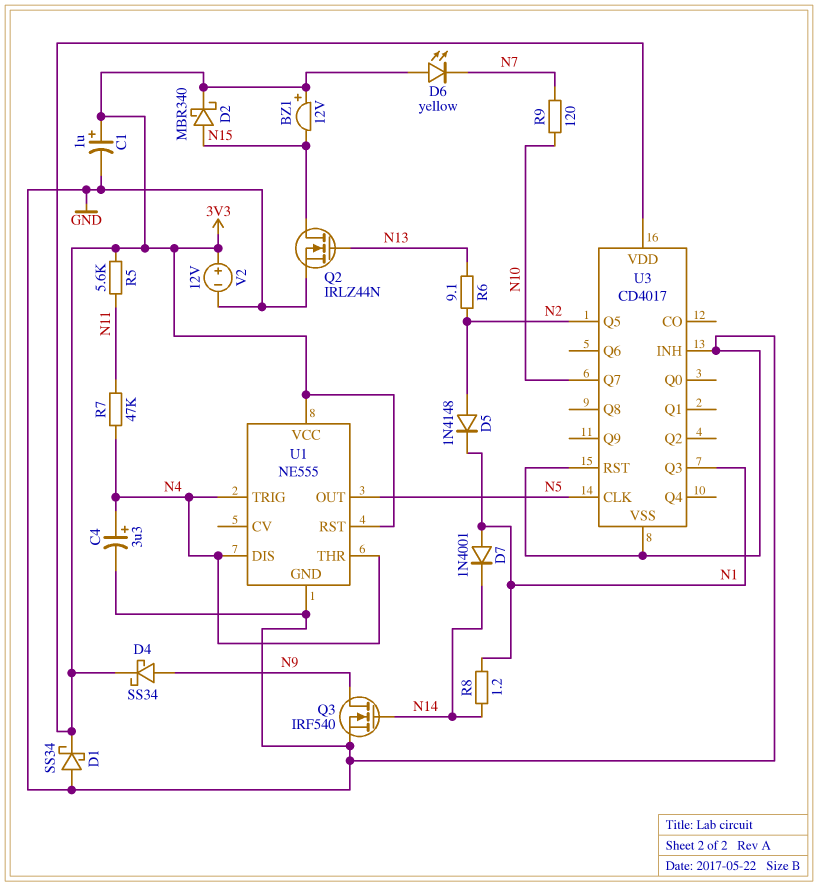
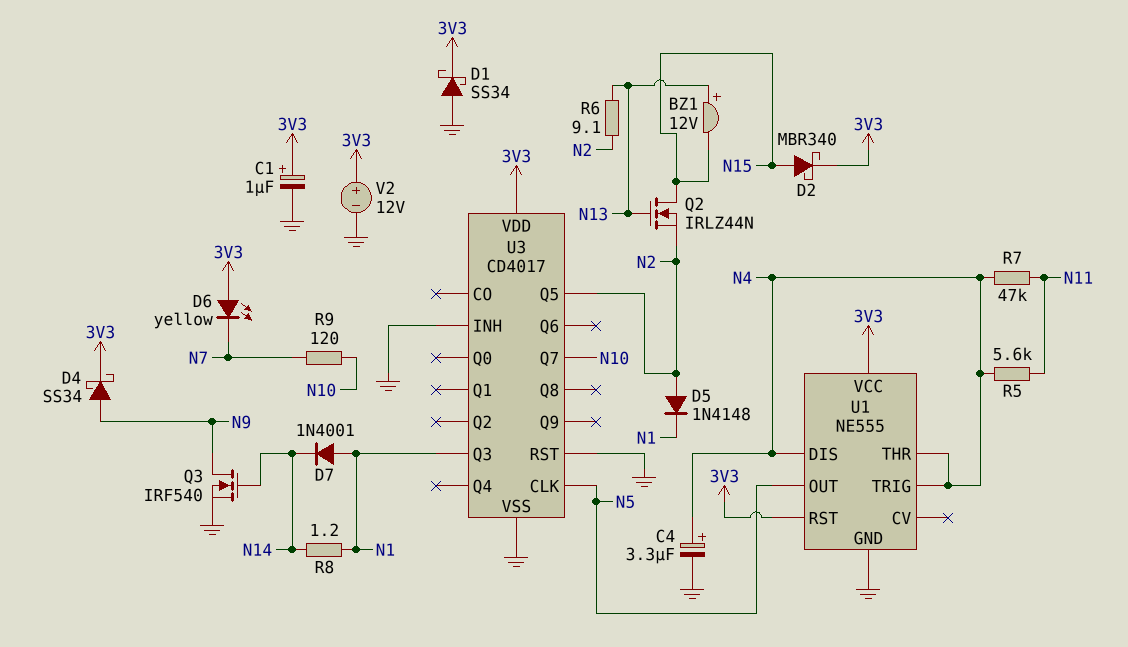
BZ1: buzzer 12V (plus 3V3, minus N15) -> buzzer 12V (plus N13, minus N15)
Q2: NMOS IRLZ44N (G N13, D N15, S GND) -> NMOS IRLZ44N (G N13, D N15, S N2)
R5: 5.6k (3V3, N11) -> 5.6k (N4, N11)

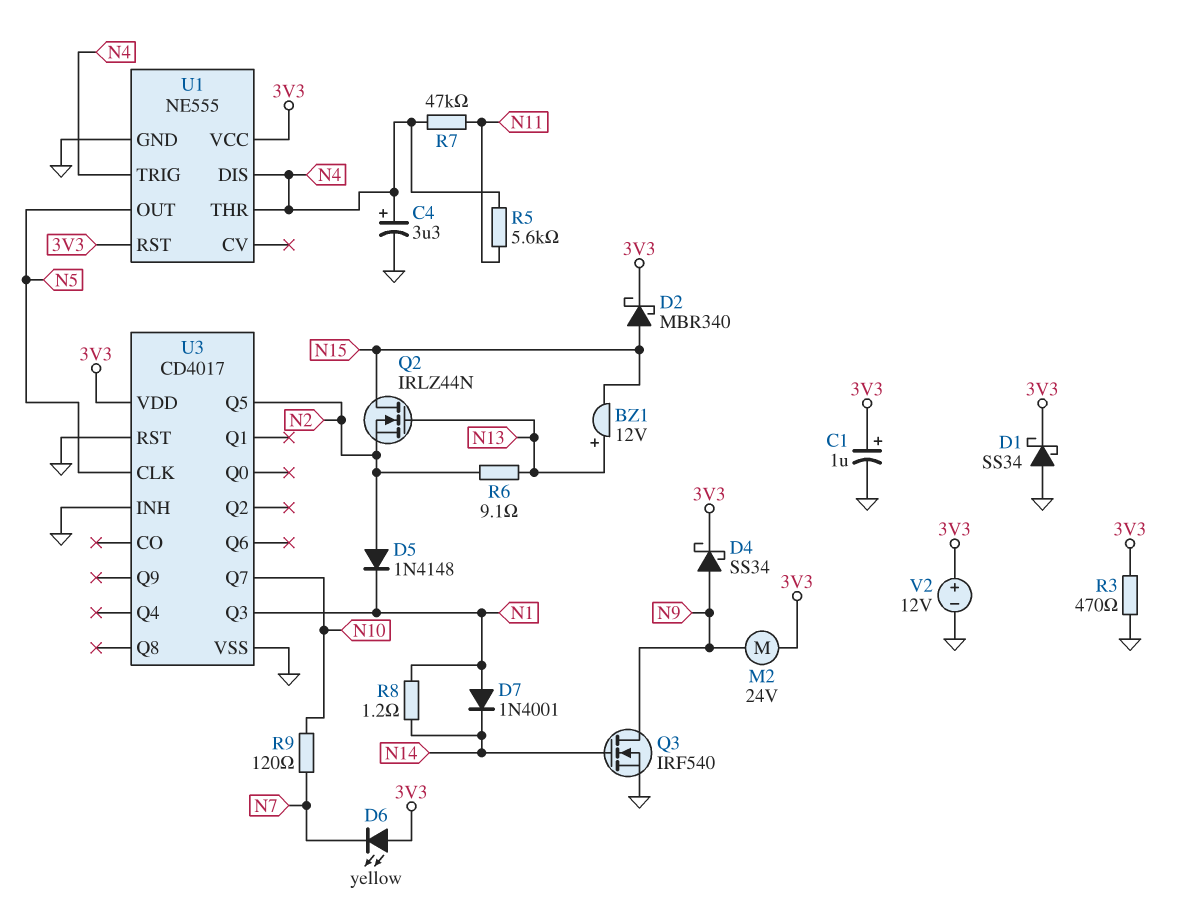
M2: none -> motor 24V (3V3, N9)
R3: none -> 470 (3V3, GND)

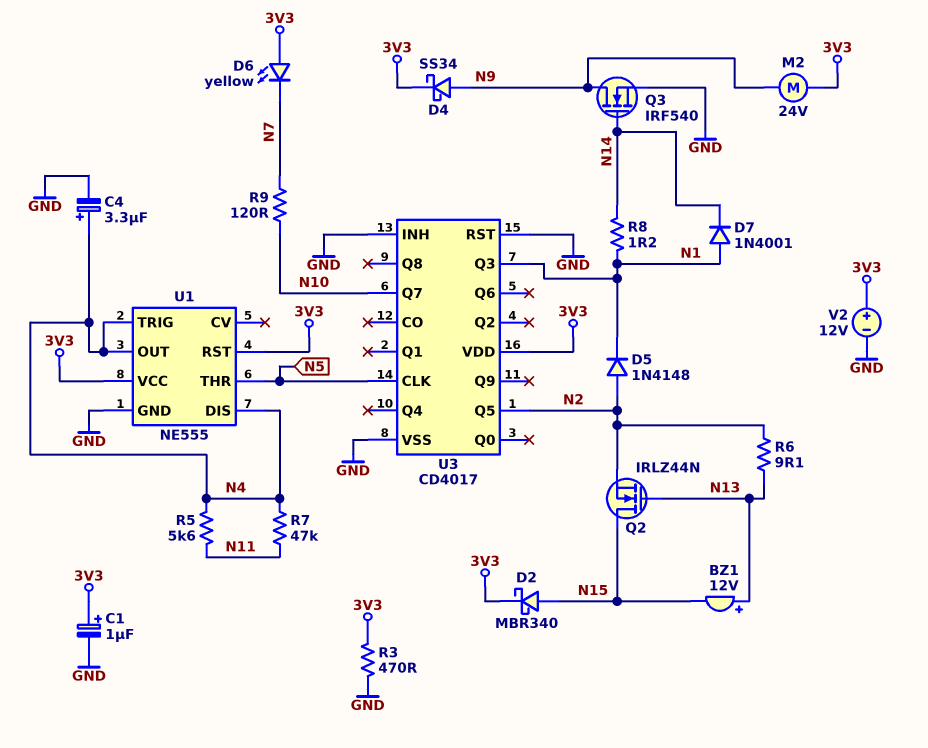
D1: schottky SS34 (A GND, K 3V3) -> none
U1 pin OUT: N5 -> N4
U1 pin THR: N4 -> N5

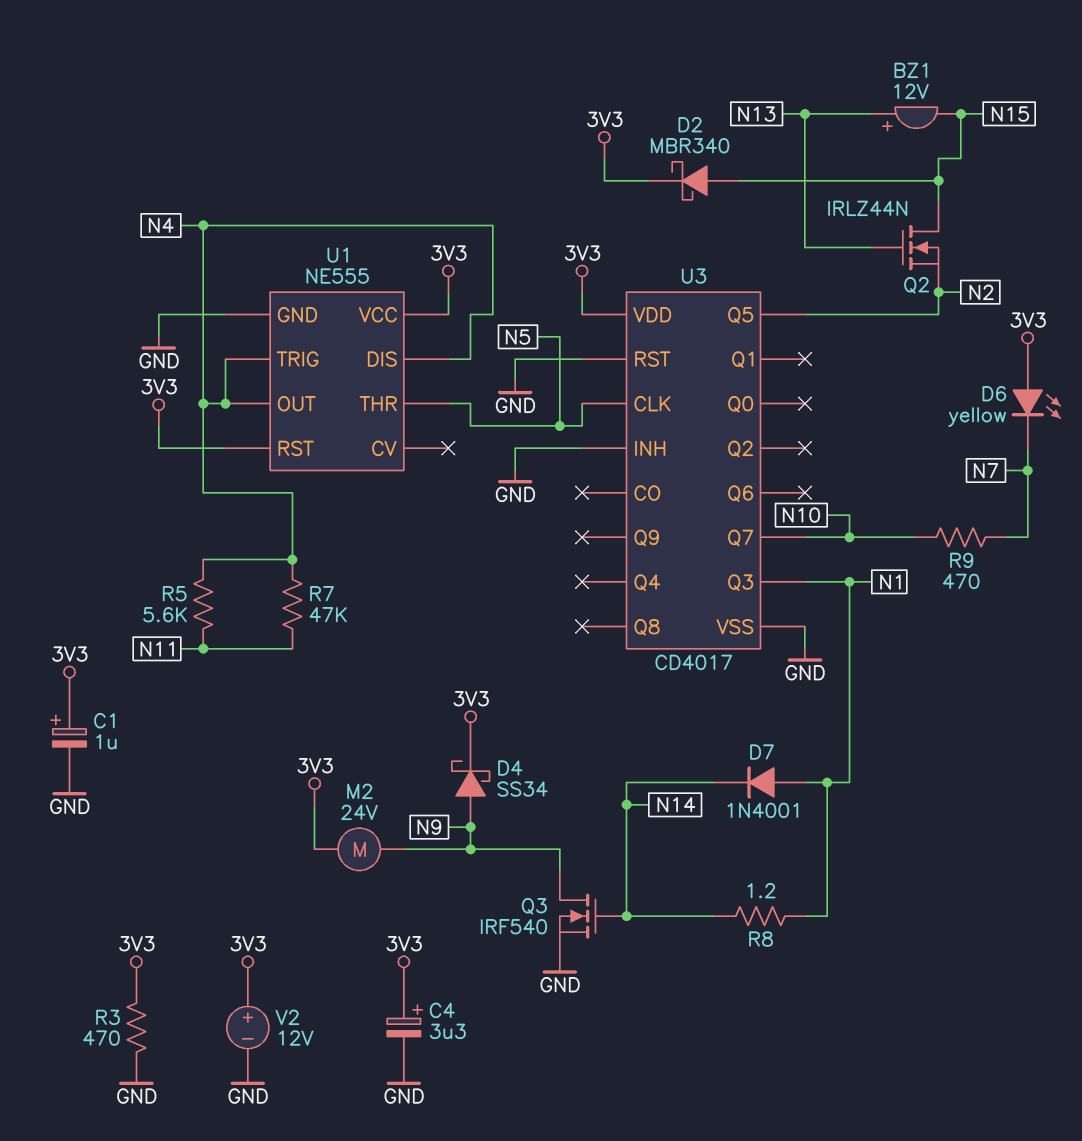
C4: 3.3uF (plus N4, minus GND) -> 3.3uF (plus 3V3, minus GND)
D5: diode 1N4148 (A N2, K N1) -> none
R6: 9.1 (N2, N13) -> none
R9: 120 (N7, N10) -> 470 (N7, N10)

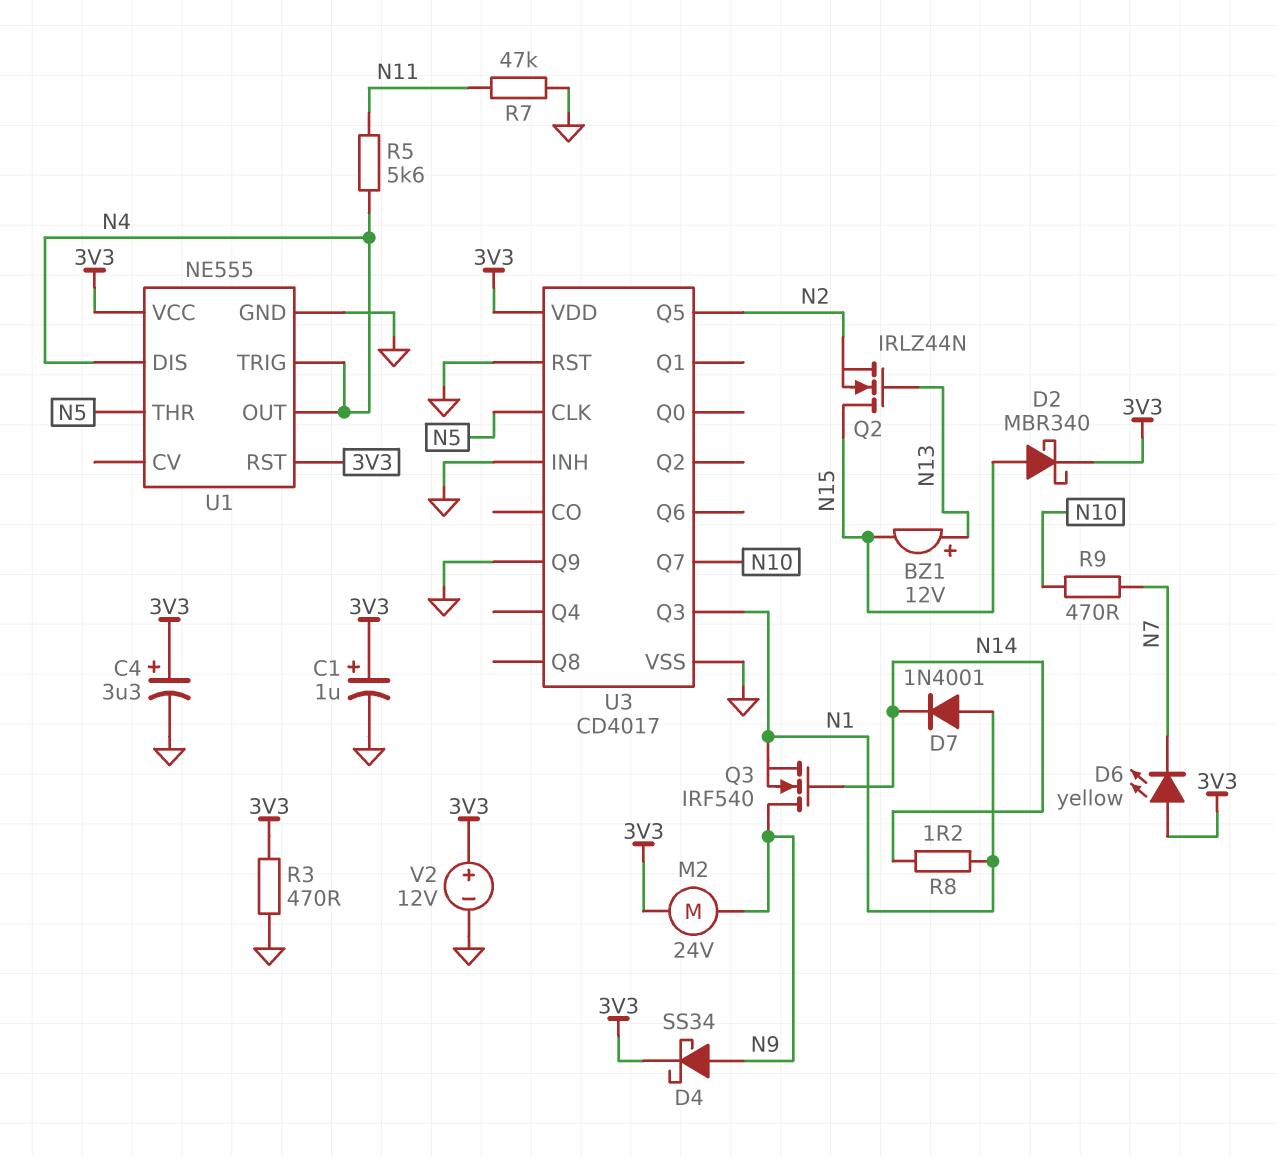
Q3: NMOS IRF540 (G N14, D N9, S GND) -> NMOS IRF540 (G N14, D N9, S N1)
R7: 47k (N4, N11) -> 47k (GND, N11)
U3 pin Q9: none -> GND

